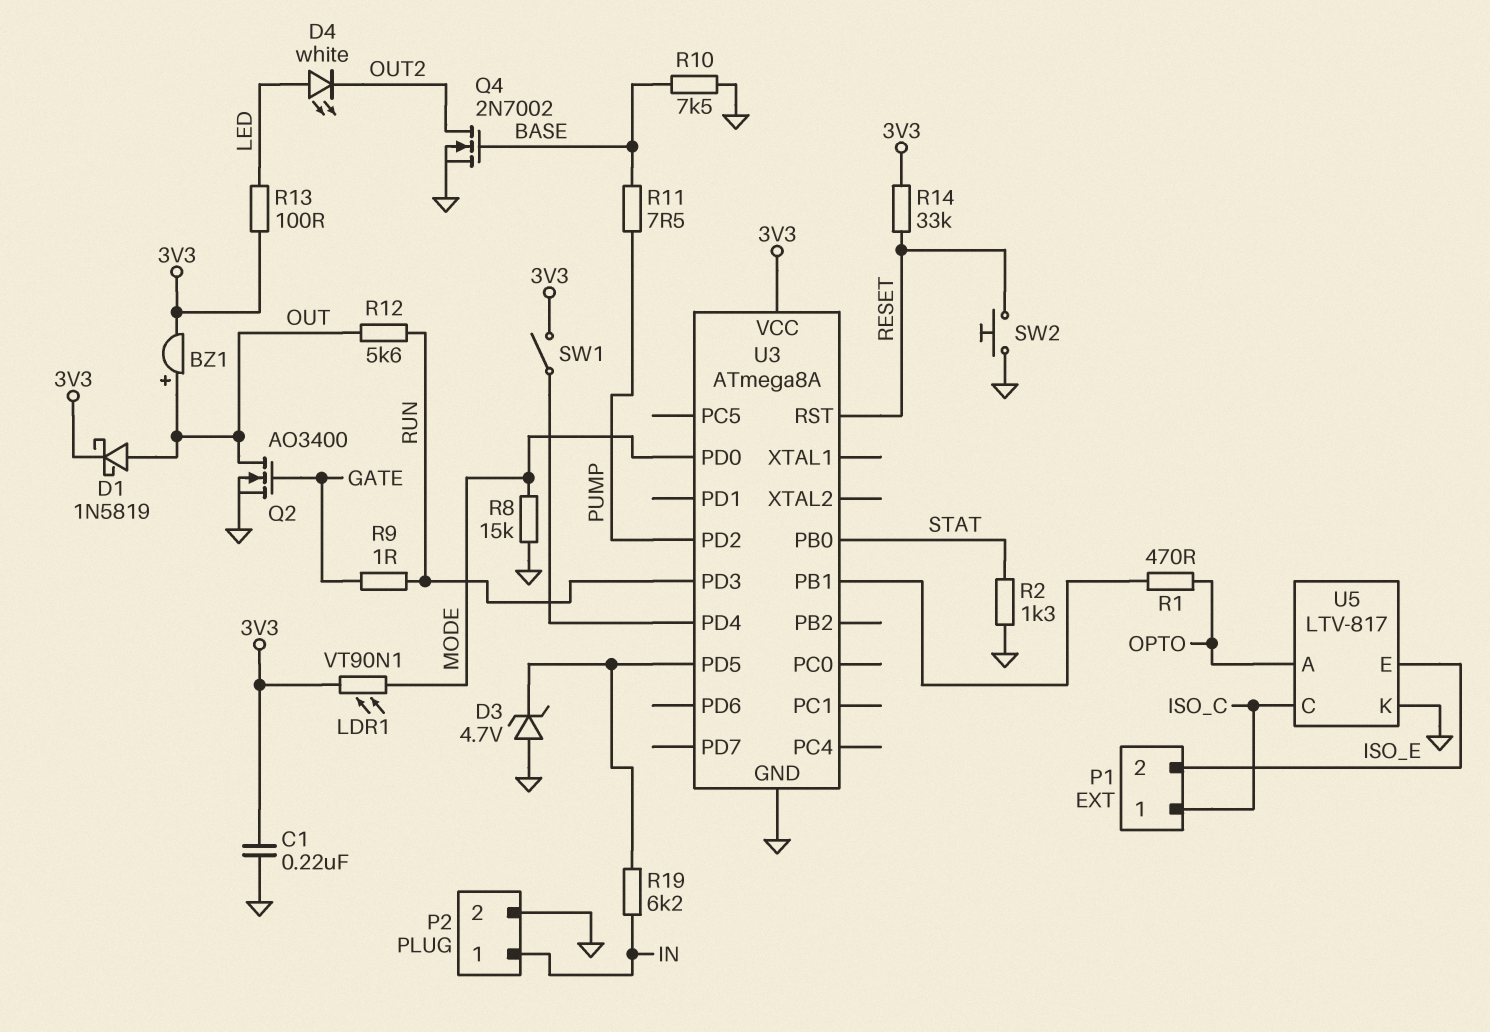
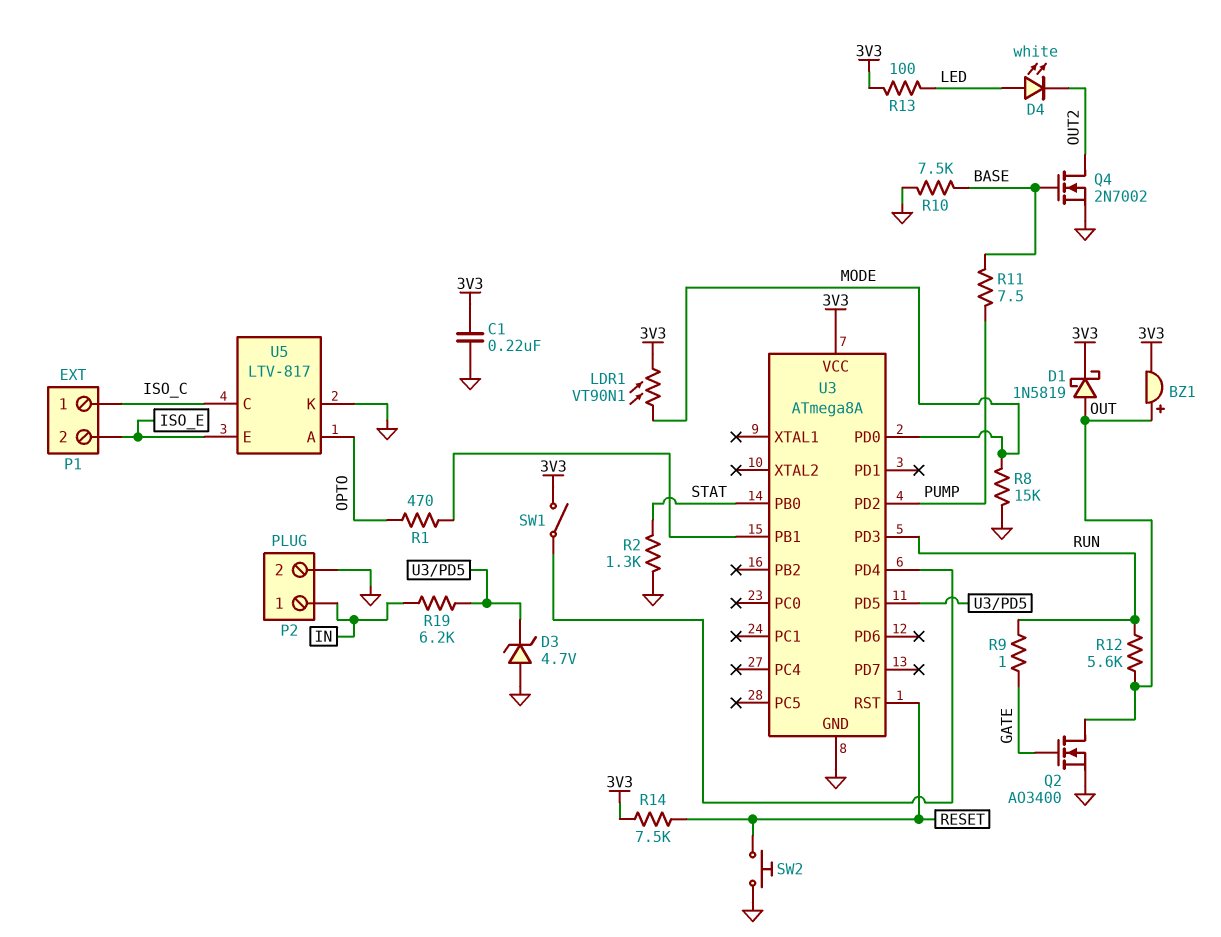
R14: 33k (3V3, RESET) -> 7.5k (3V3, RESET)

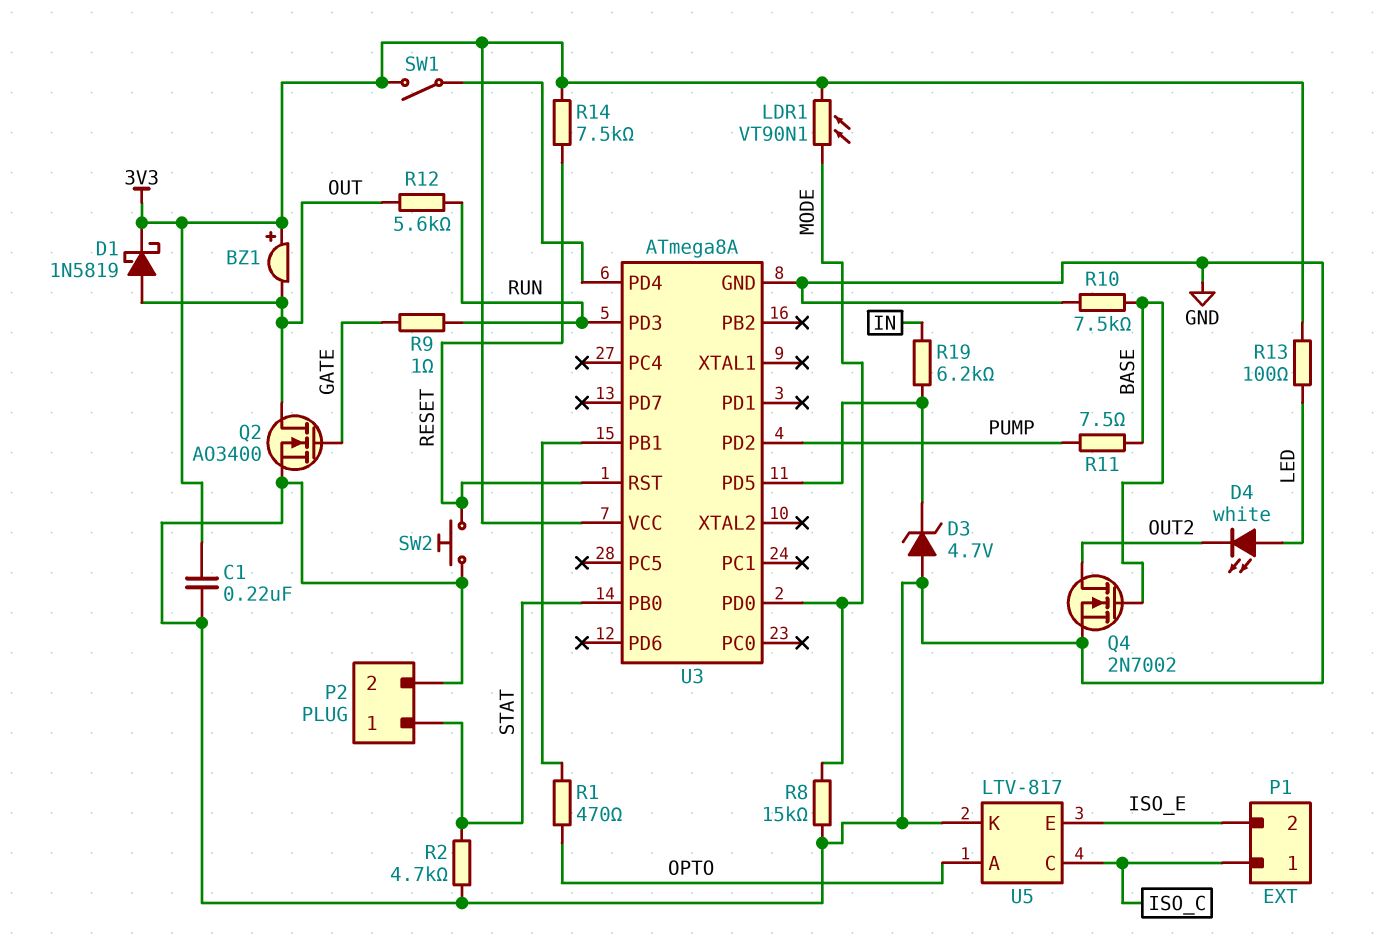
BZ1: buzzer (plus OUT, minus 3V3) -> buzzer (plus 3V3, minus OUT)
P2 pin 1: IN -> STAT
R2: 1.3k (GND, STAT) -> 4.7k (GND, STAT)

